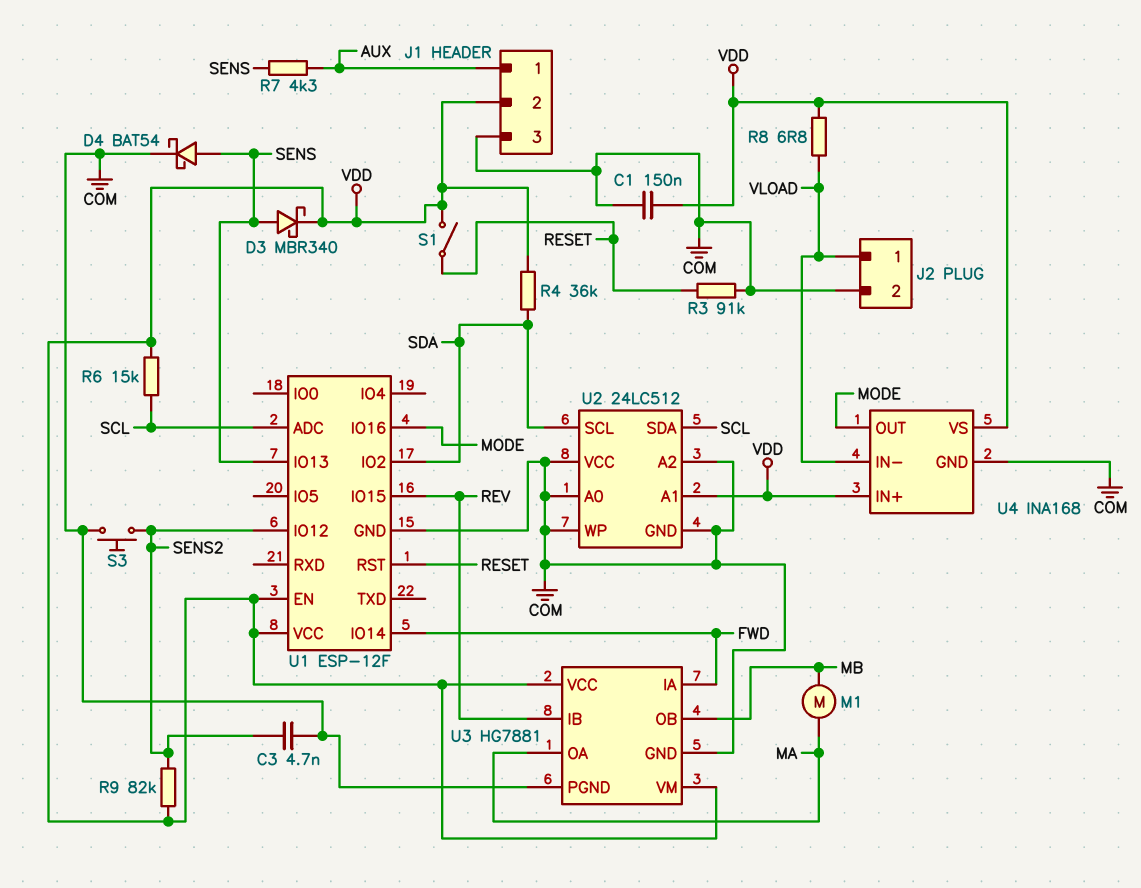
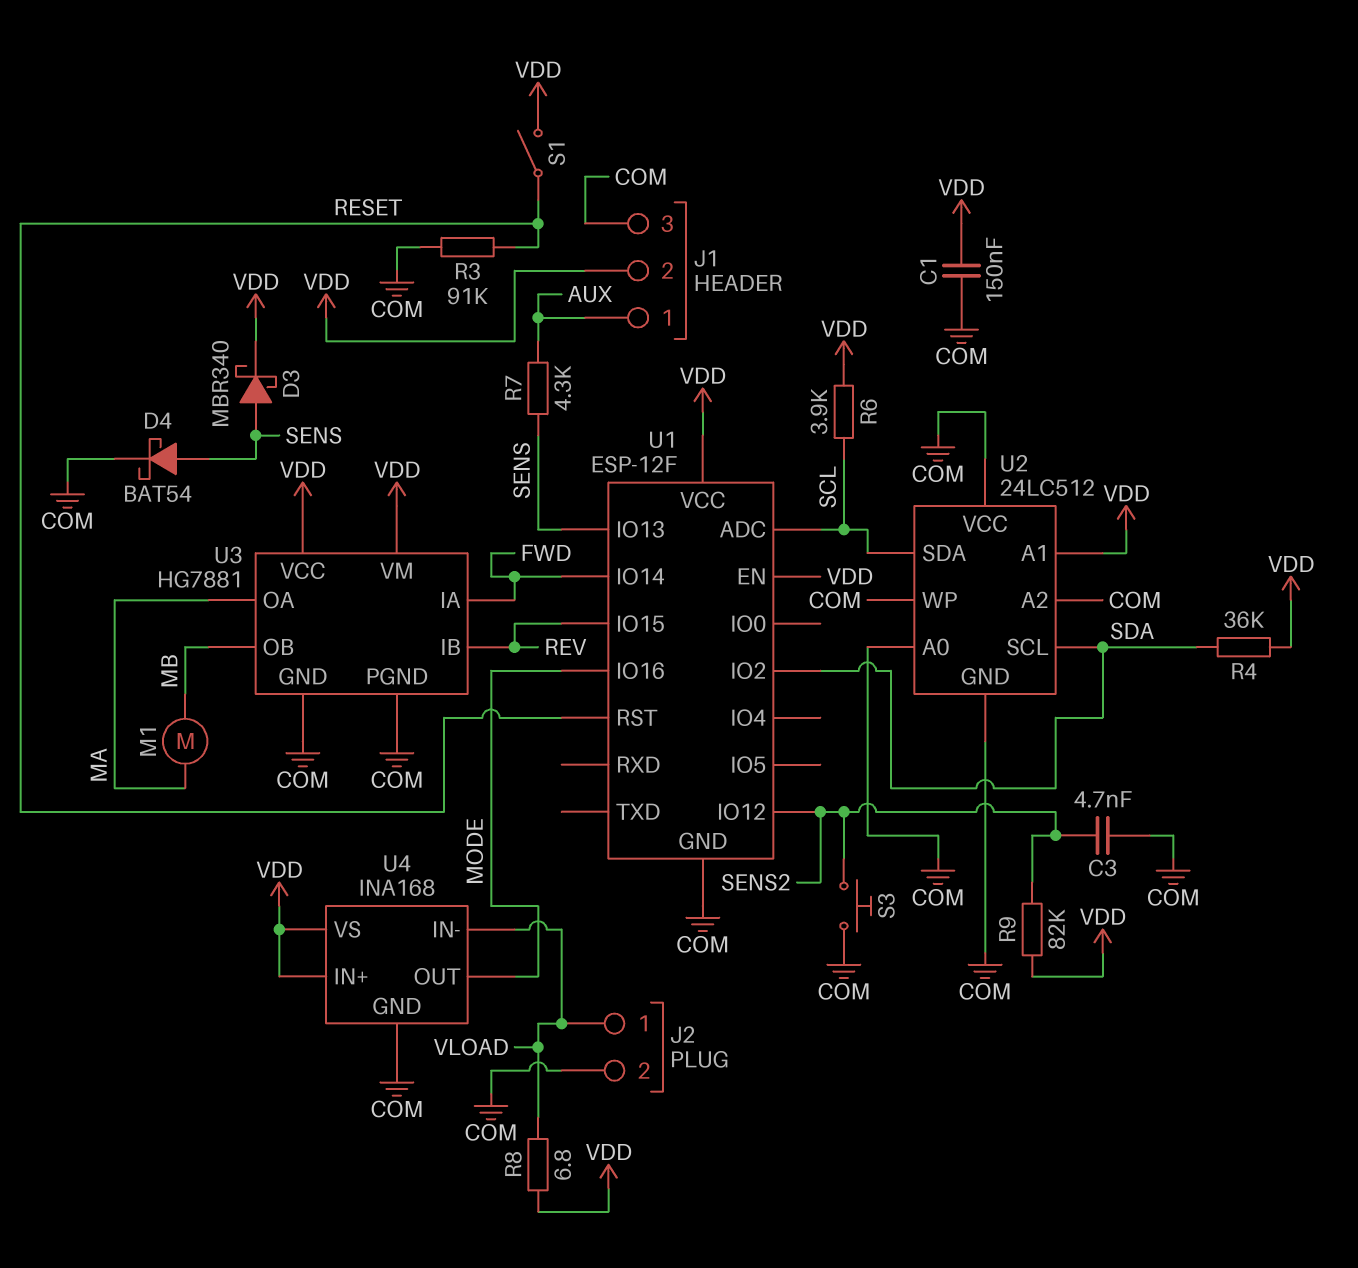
R6: 15k (SCL, VDD) -> 3.9k (SCL, VDD)

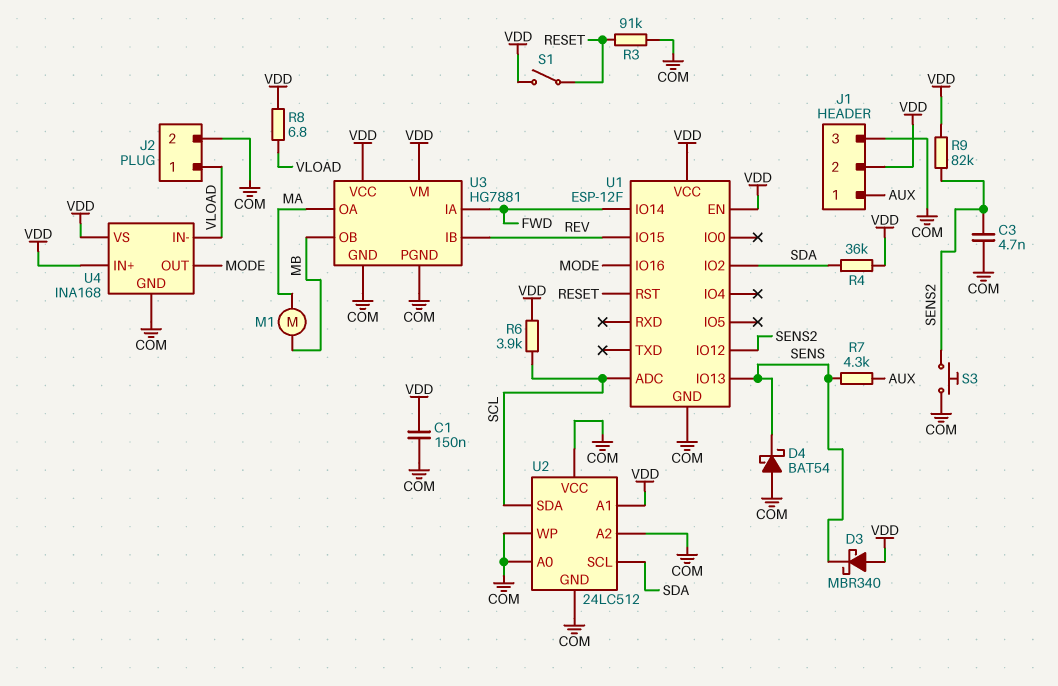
D3: schottky MBR340 (A SENS, K VDD) -> schottky MBR340 (A VDD, K SENS)
D4: schottky BAT54 (A SENS, K COM) -> schottky BAT54 (A COM, K SENS)

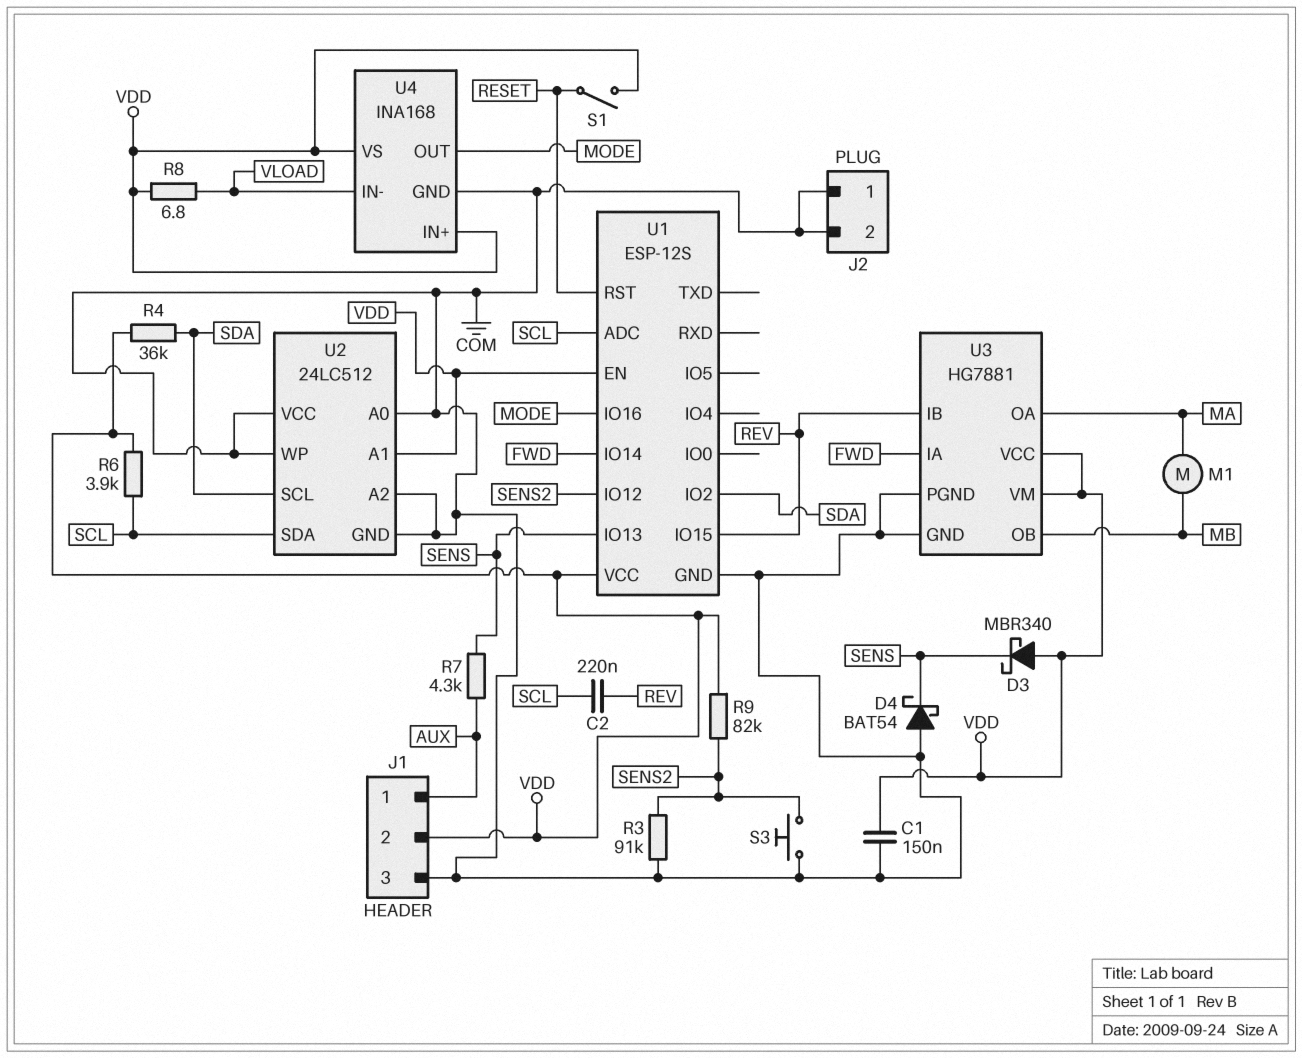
C2: none -> 220nF (REV, SCL)
C3: 4.7nF (COM, SENS2) -> none
J2 pin 1: VLOAD -> COM
R3: 91k (COM, RESET) -> 91k (COM, SENS2)
U1: ESP-12F -> ESP-12S

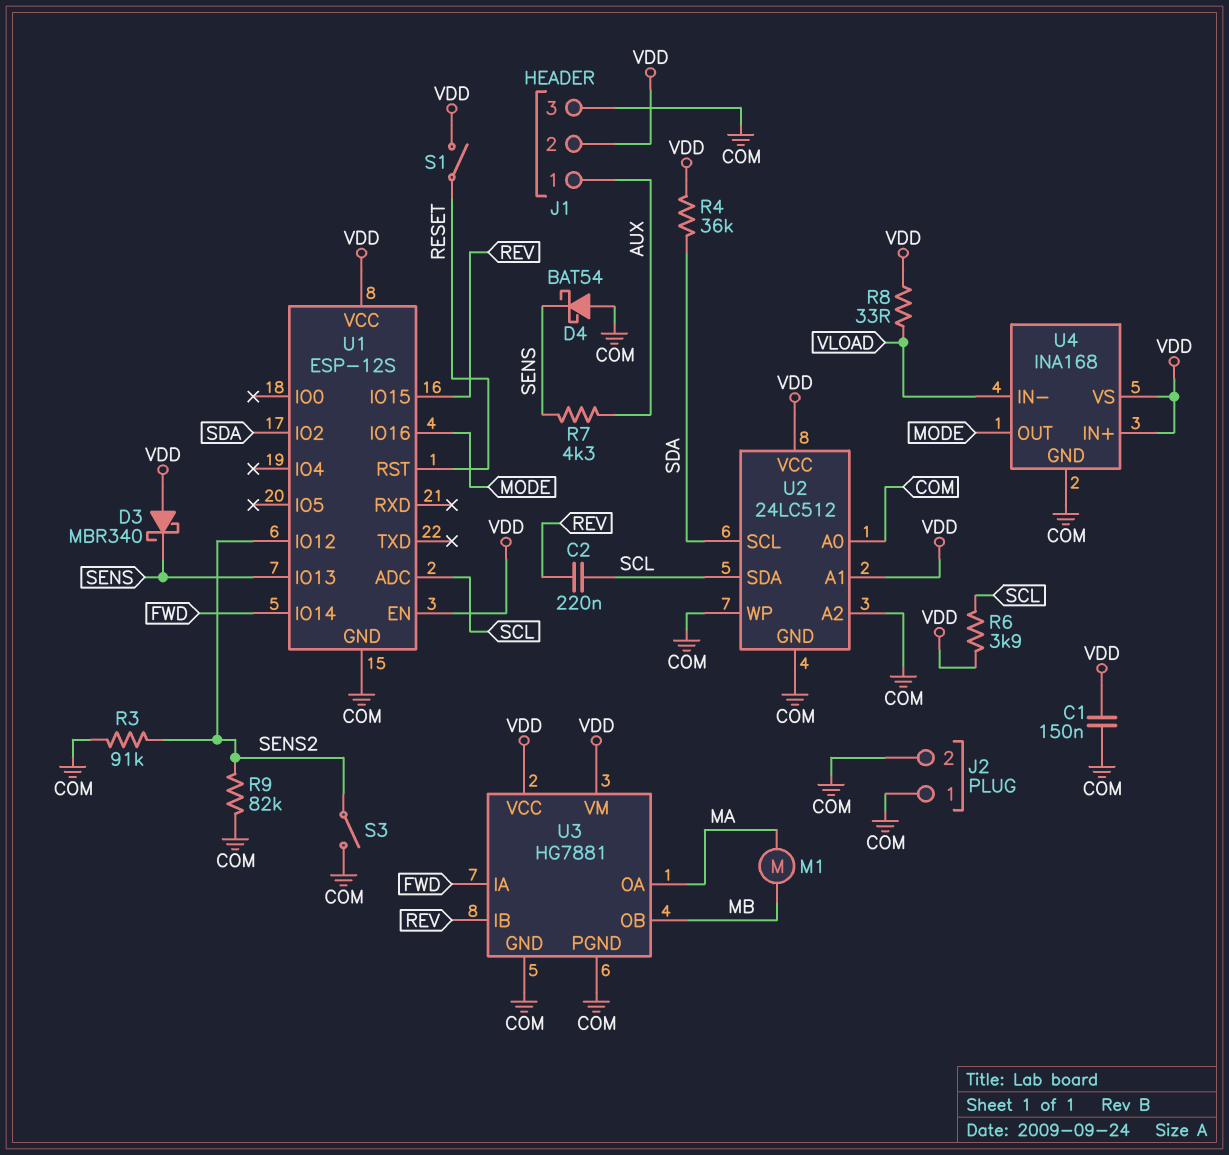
R8: 6.8 (VDD, VLOAD) -> 33 (VDD, VLOAD)
R9: 82k (SENS2, VDD) -> 82k (COM, SENS2)
S3: button (COM, SENS2) -> switch (COM, SENS2)
U2 pin VCC: COM -> VDD

